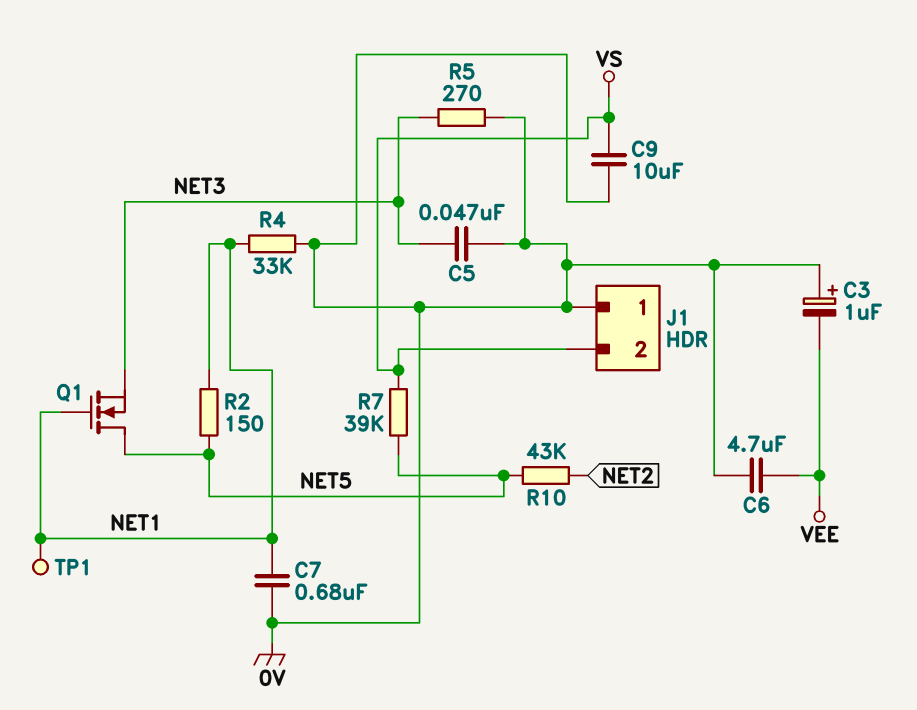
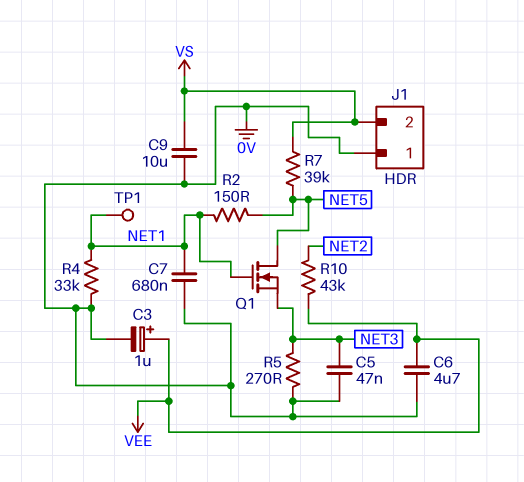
C3: 1uF (plus 0V, minus VEE) -> 1uF (plus VEE, minus 0V)
R10: 43k (NET2, NET5) -> 43k (NET2, VEE)

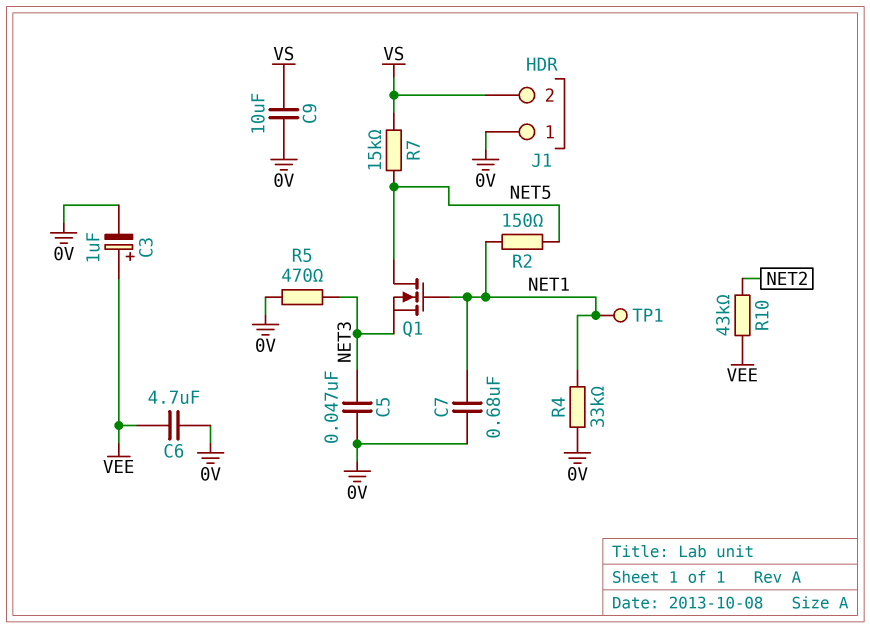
R5: 270 (0V, NET3) -> 470 (0V, NET3)
R7: 39k (NET5, VS) -> 15k (NET5, VS)

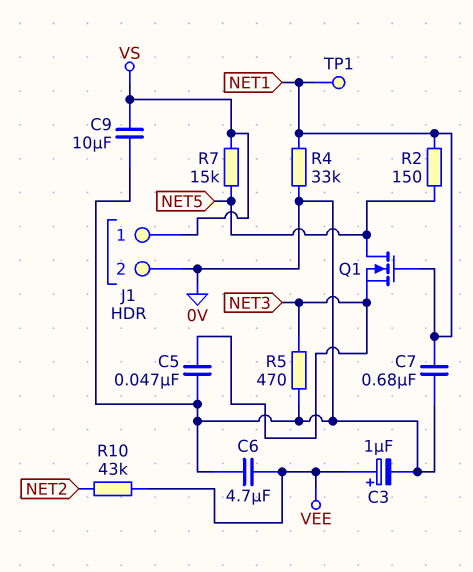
J1 pin 1: 0V -> VS
J1 pin 2: VS -> 0V

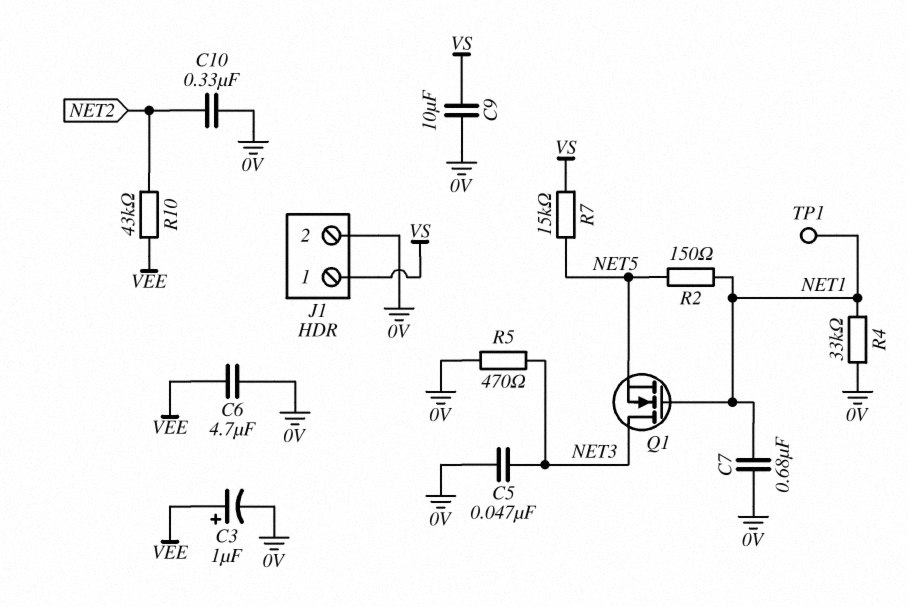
C10: none -> 330nF (0V, NET2)
Q1: NMOS (G NET1, D NET5, S NET3) -> NMOS (G NET1, D NET3, S NET5)

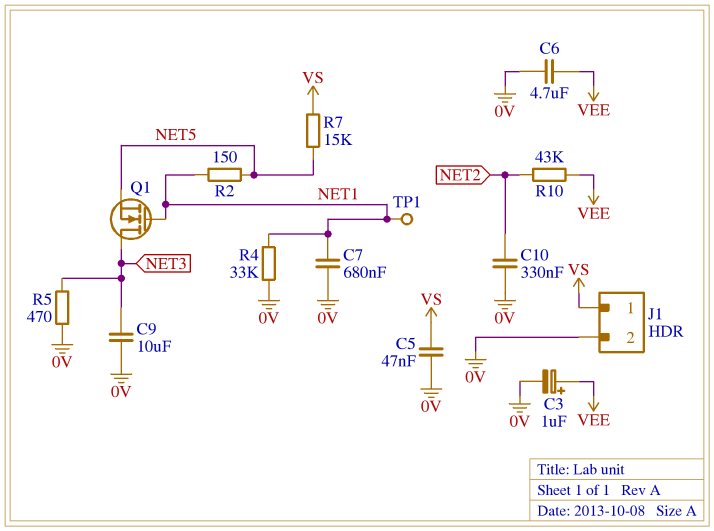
C5: 47nF (0V, NET3) -> 47nF (0V, VS)
C9: 10uF (0V, VS) -> 10uF (0V, NET3)

